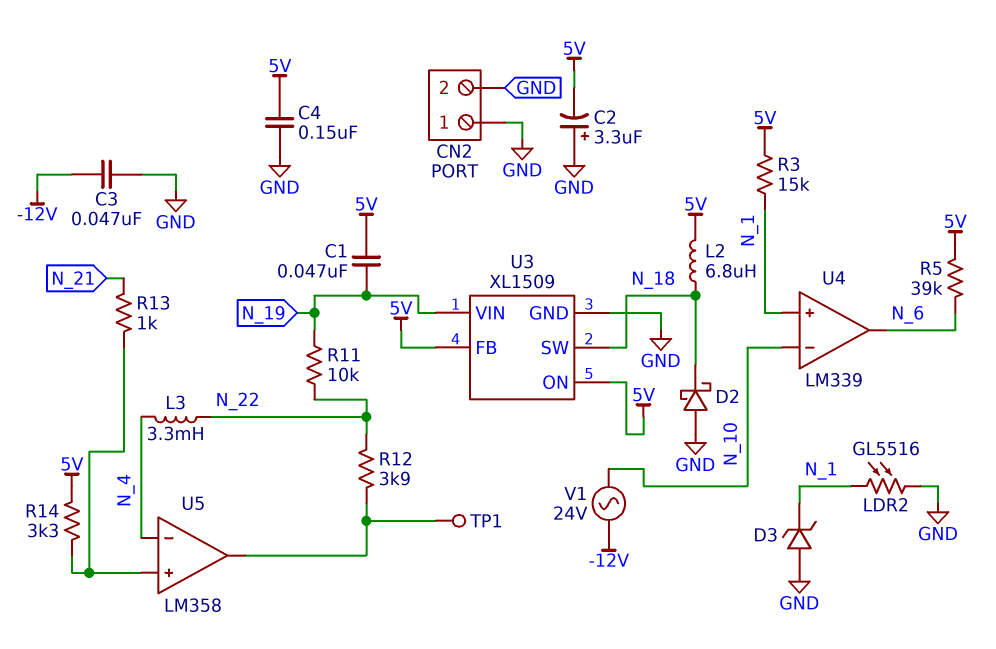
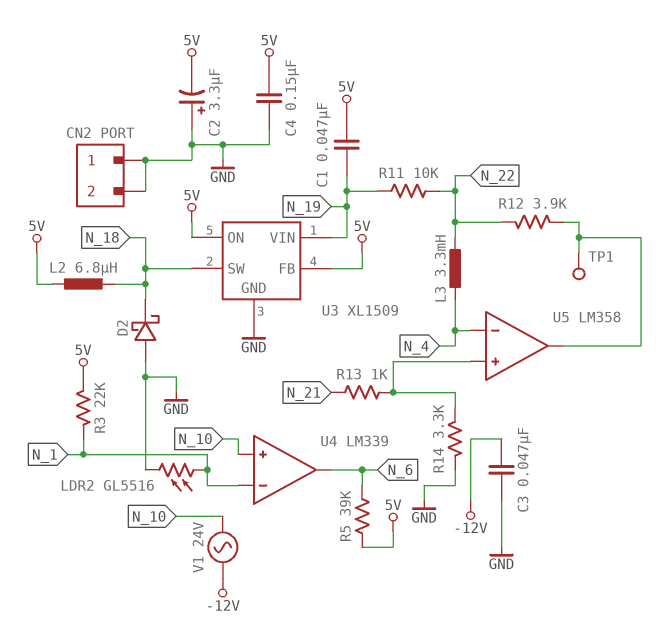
D3: zener (A GND, K N_1) -> none
R3: 15k (5V, N_1) -> 22k (5V, N_1)
R14: 3.3k (5V, U5/in+) -> 3.3k (GND, U5/in+)
U4 pin in+: N_1 -> N_10
U4 pin in-: N_10 -> N_1

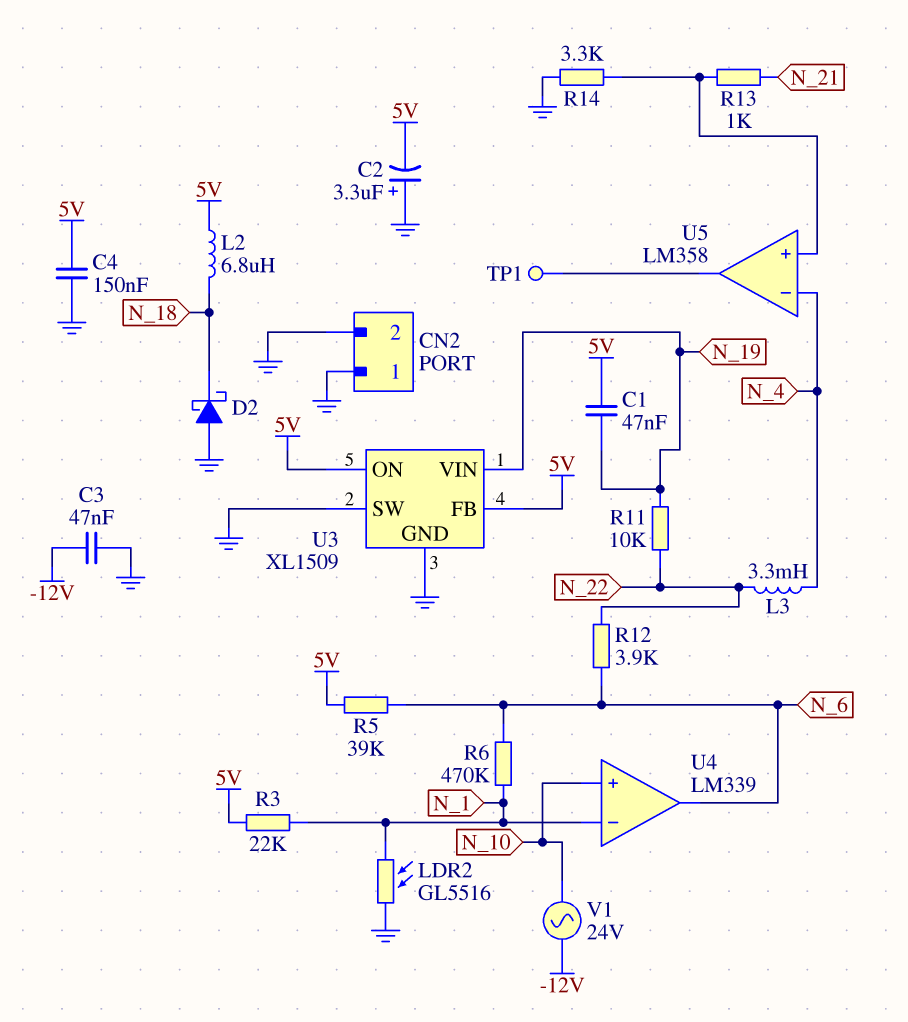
R6: none -> 470k (N_1, N_6)
R12: 3.9k (N_22, U5/out) -> 3.9k (N_6, N_22)
U3 pin SW: N_18 -> GND

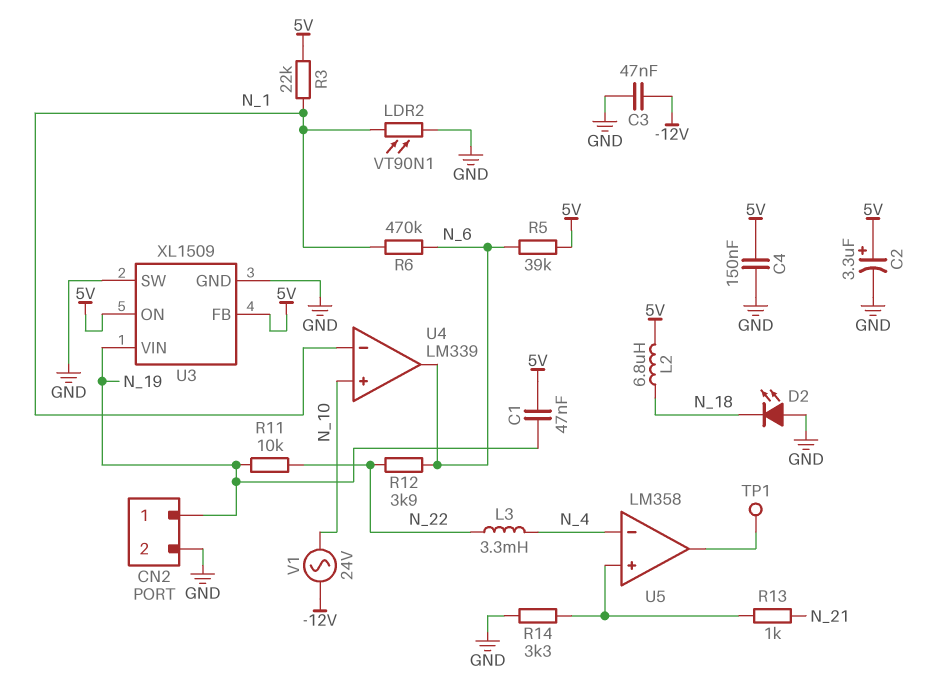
C2: 3.3uF (plus GND, minus 5V) -> 3.3uF (plus 5V, minus GND)
CN2 pin 1: GND -> N_19
D2: schottky (A GND, K N_18) -> LED (A GND, K N_18)
LDR2: GL5516 (GND, N_1) -> VT90N1 (GND, N_1)

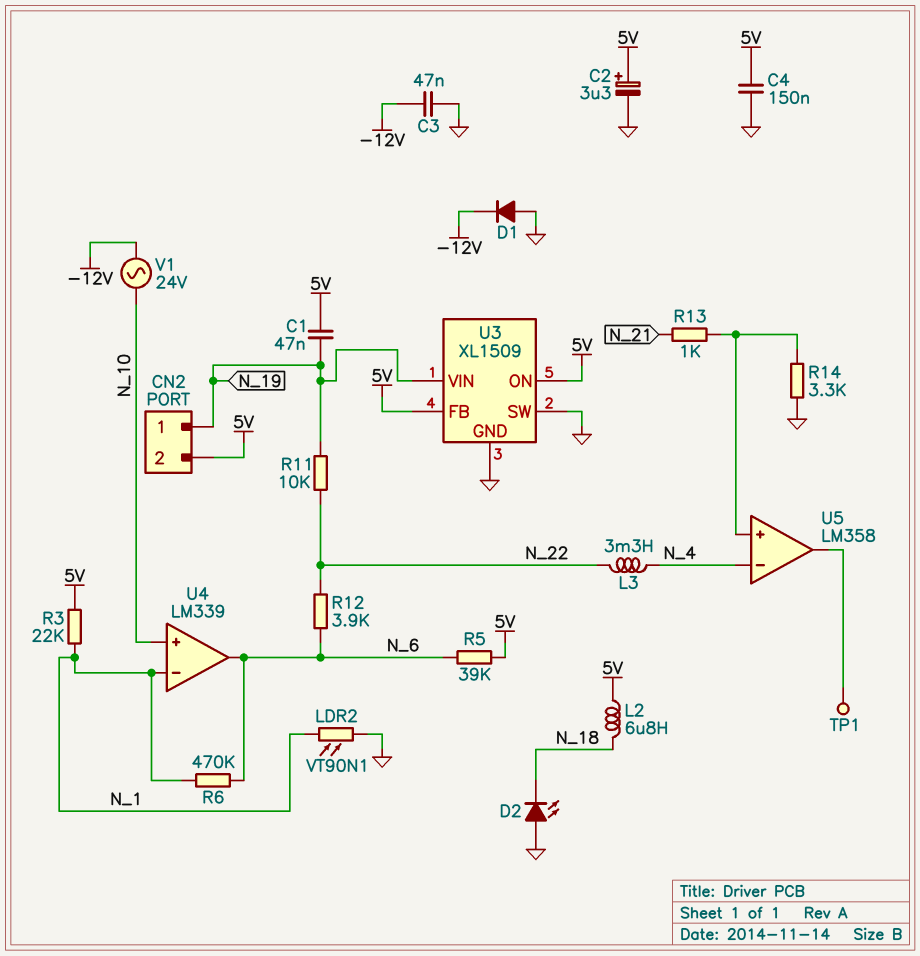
CN2 pin 2: GND -> 5V
D1: none -> diode (A GND, K -12V)

